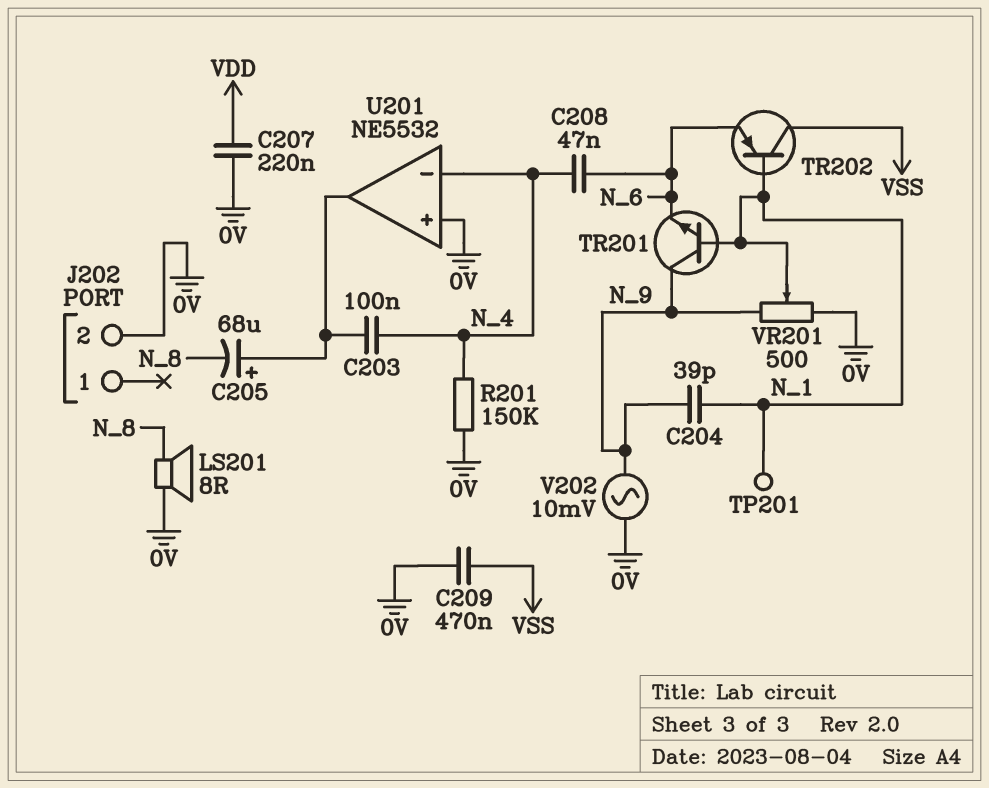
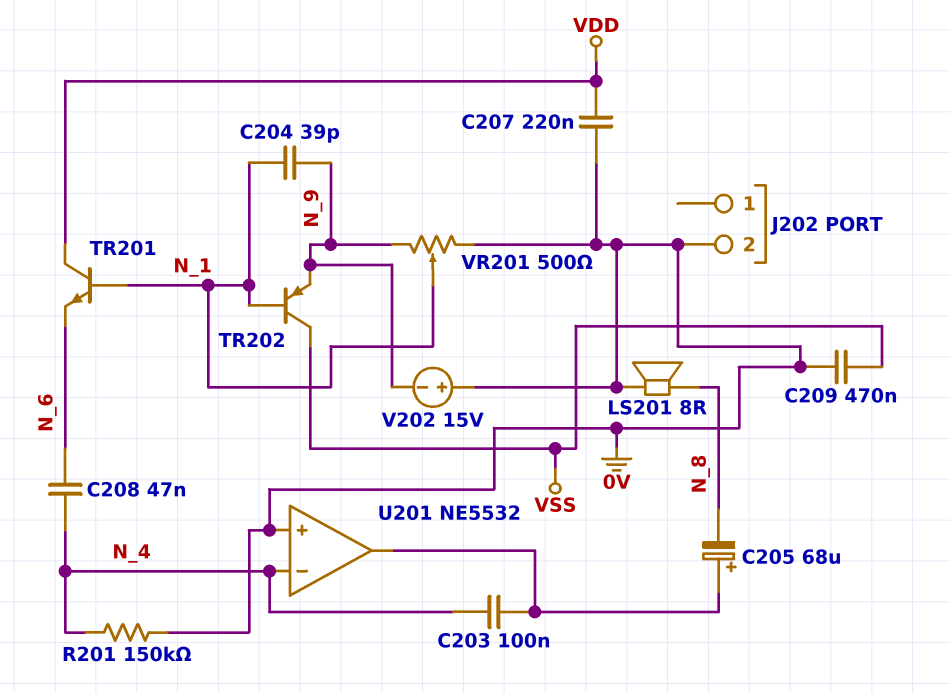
TP201: test point (N_1) -> none
TR201: NPN (B N_1, C N_9, E N_6) -> NPN (B N_1, C VDD, E N_6)
TR202: PNP (B N_1, C VSS, E N_6) -> PNP (B N_1, C VSS, E N_9)
V202: AC 10mV (0V, N_9) -> 15V (plus 0V, minus N_9)

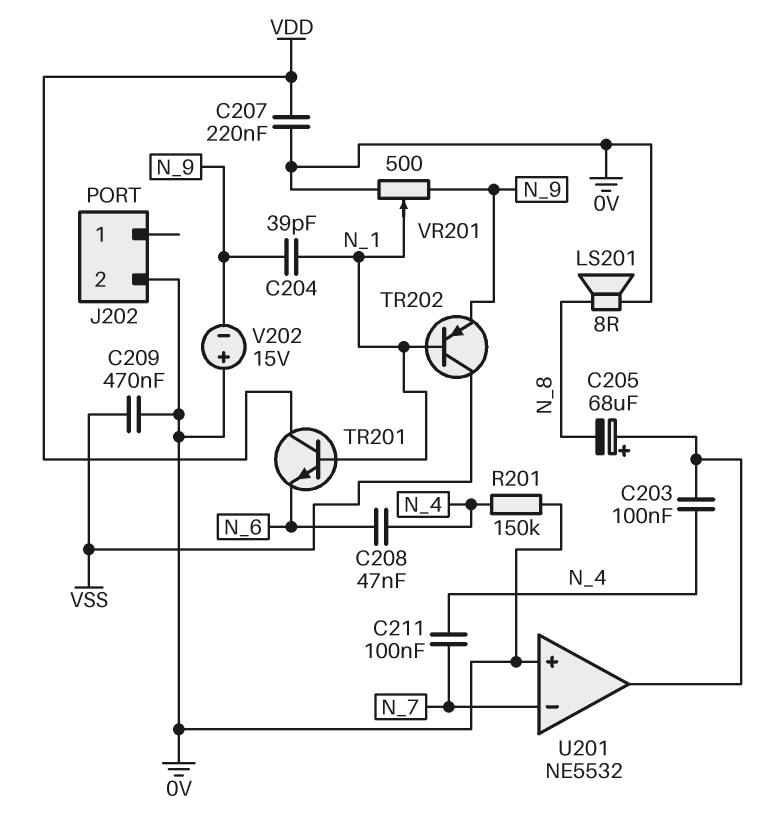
C211: none -> 100nF (N_4, N_7)
U201 pin in-: N_4 -> N_7

